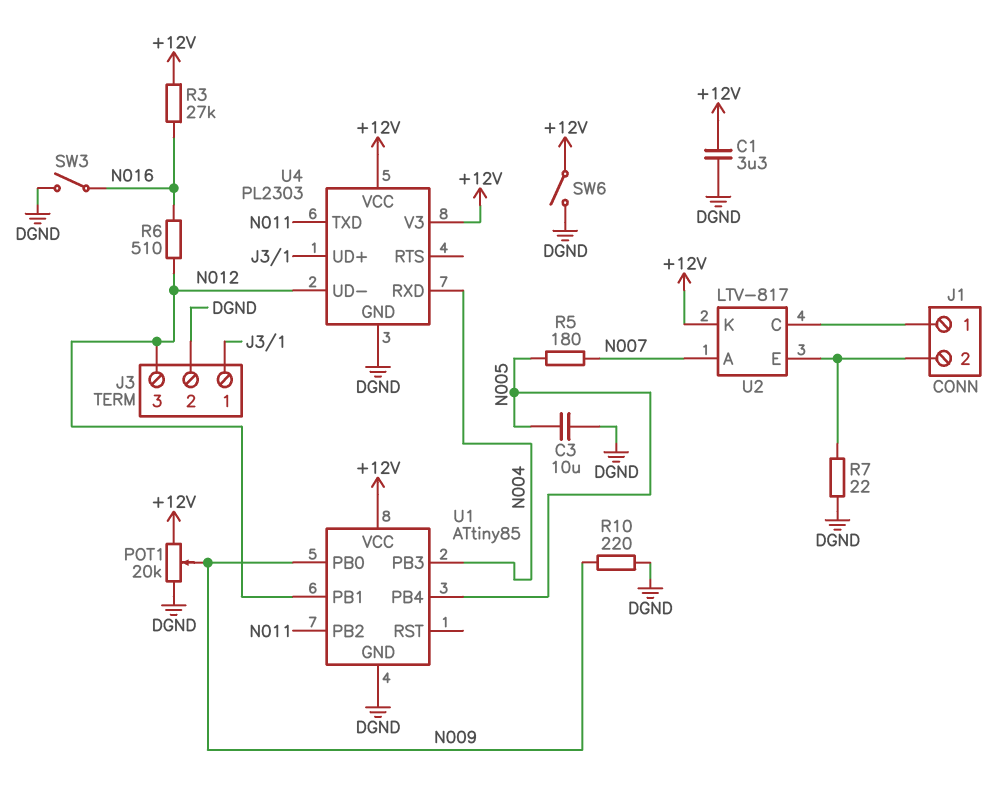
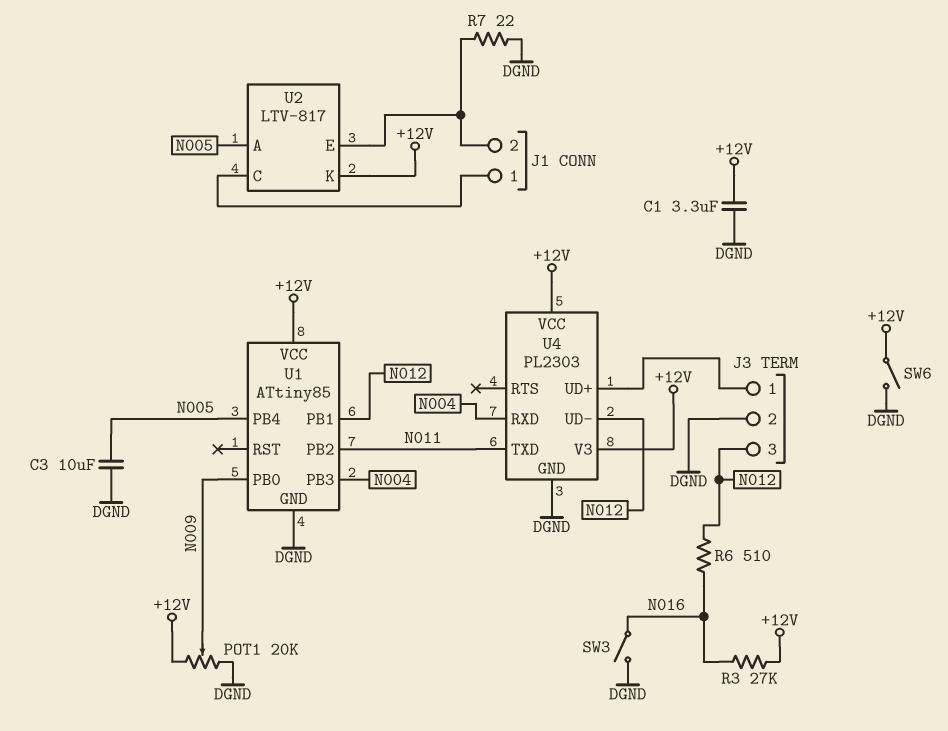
R5: 180 (N005, N007) -> none
R10: 220 (DGND, N009) -> none
U2 pin A: N007 -> N005

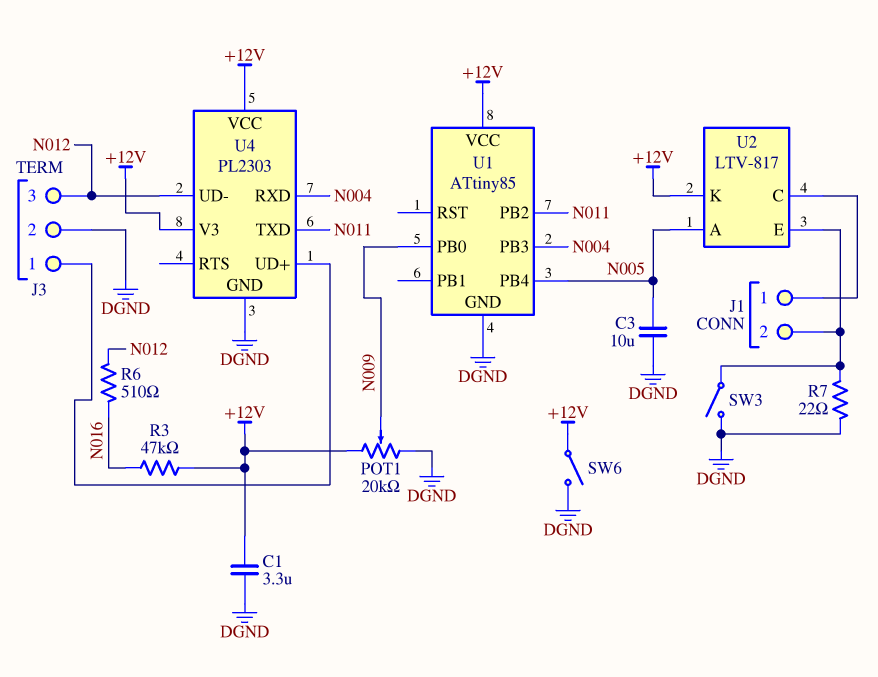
R3: 27k (+12V, N016) -> 47k (+12V, N016)
SW3: switch (DGND, N016) -> switch (DGND, J1/2)
U1 pin PB1: N012 -> none

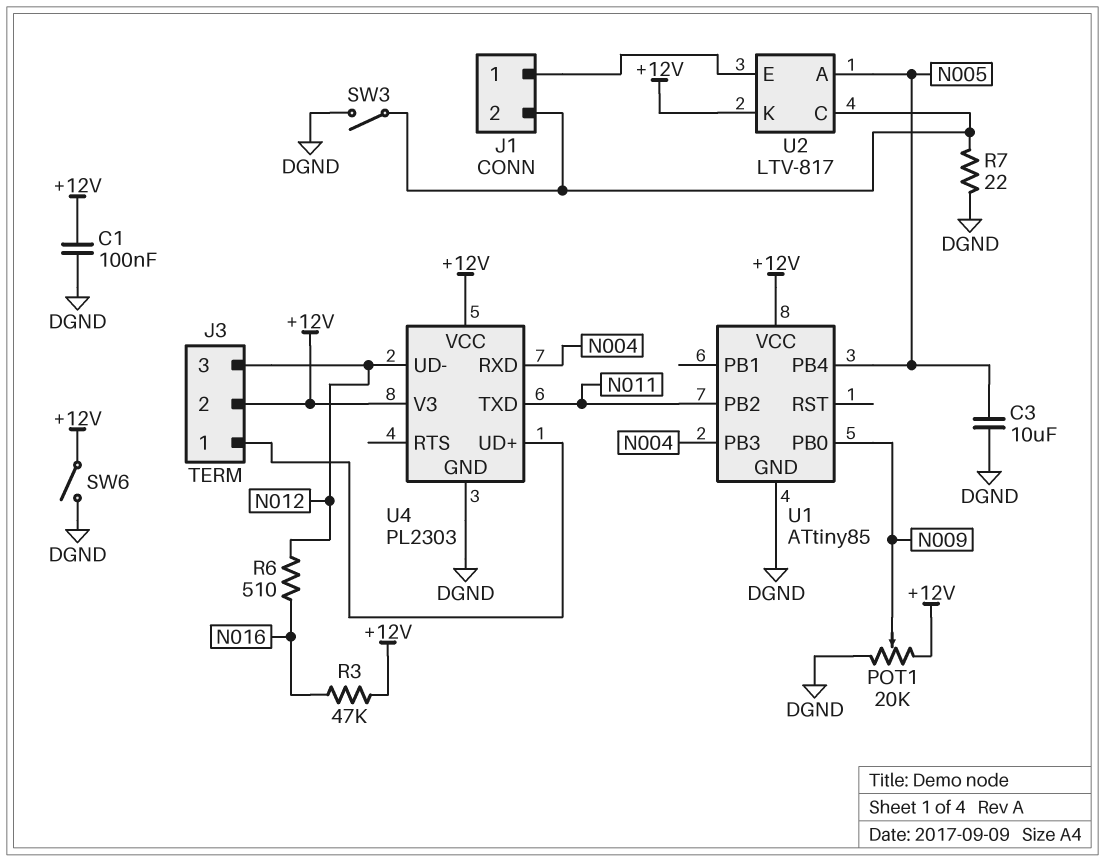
C1: 3.3uF (+12V, DGND) -> 100nF (+12V, DGND)
J3 pin 2: DGND -> +12V
U2 pin C: J1/1 -> J1/2
U2 pin E: J1/2 -> J1/1

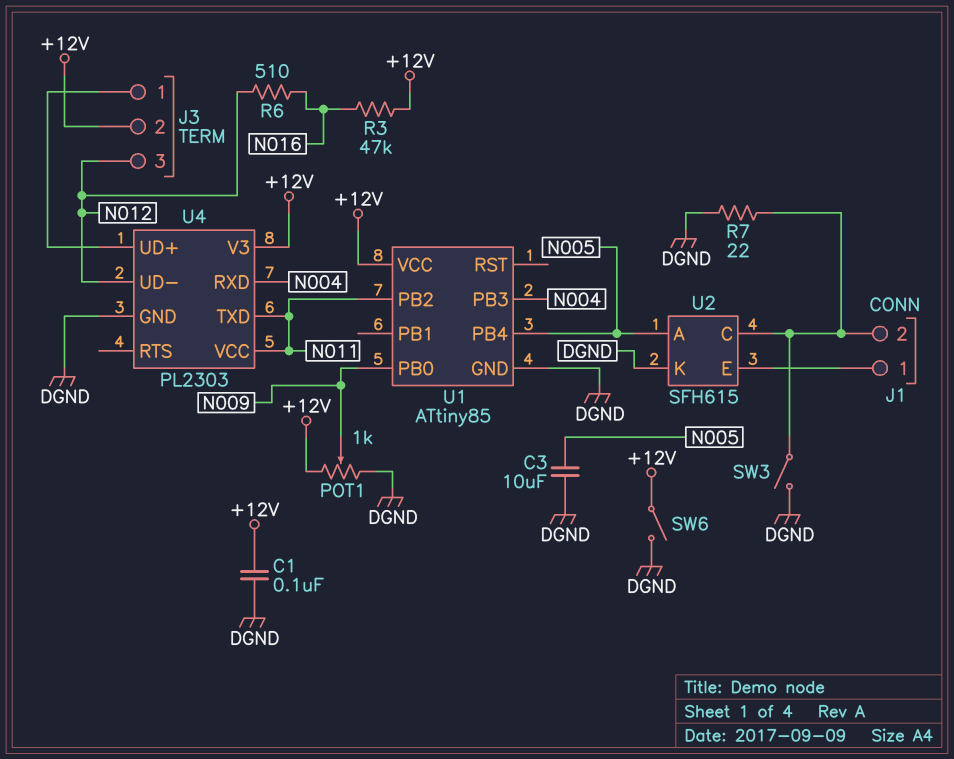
POT1: 20k (+12V, DGND, wiper N009) -> 1k (+12V, DGND, wiper N009)
U2: LTV-817 -> SFH615
U2 pin K: +12V -> DGND
U4 pin VCC: +12V -> N011

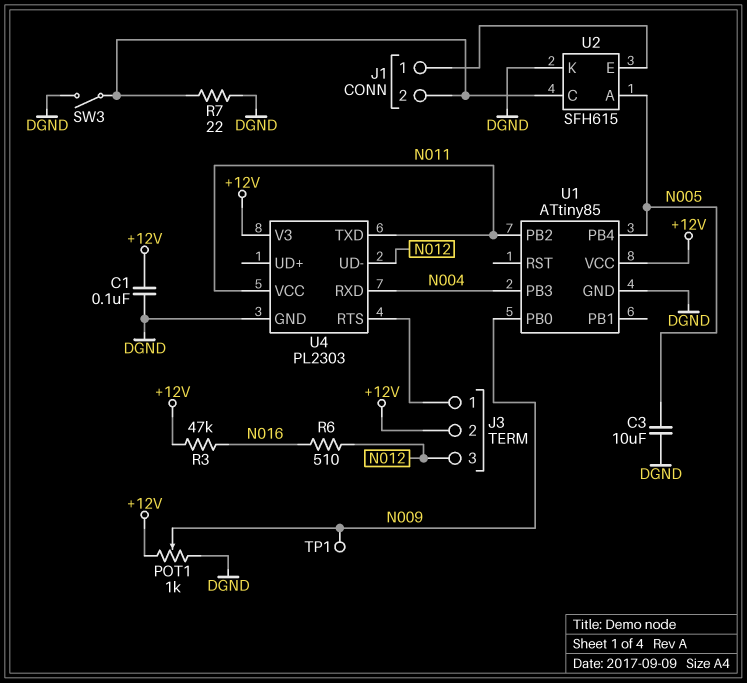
SW6: switch (+12V, DGND) -> none
TP1: none -> test point (N009)
U4 pin RTS: none -> J3/1
U4 pin UD+: J3/1 -> none

